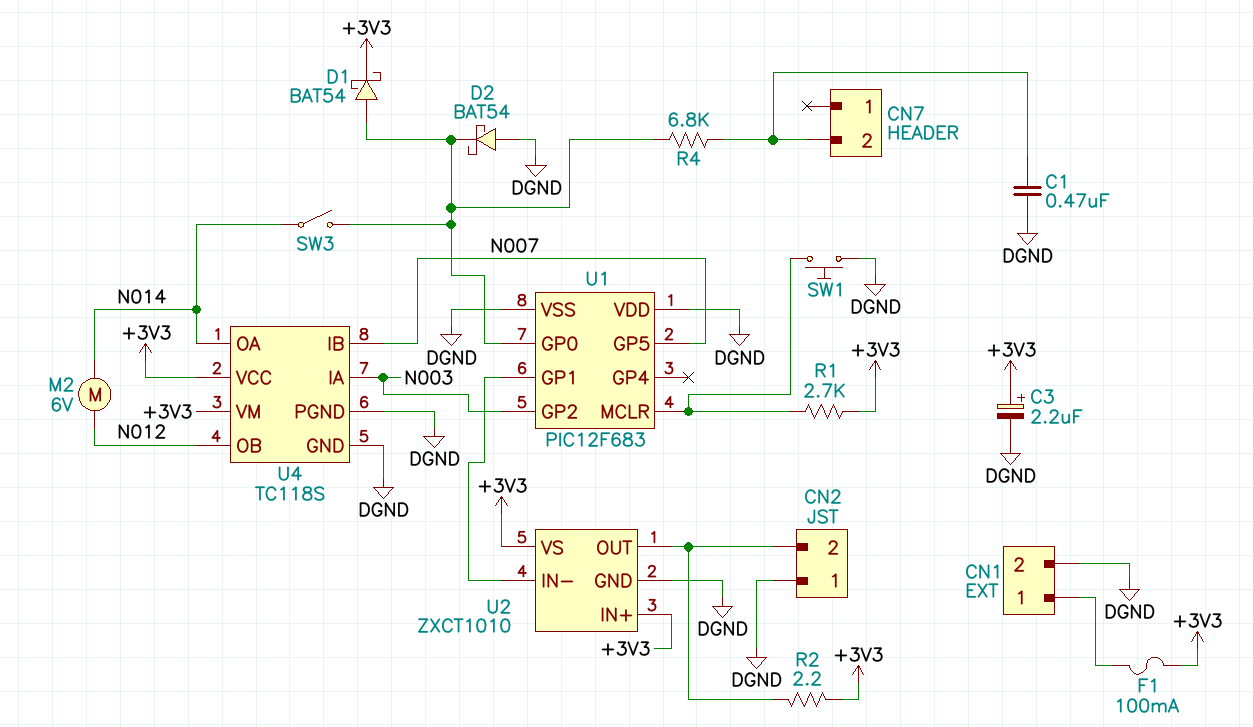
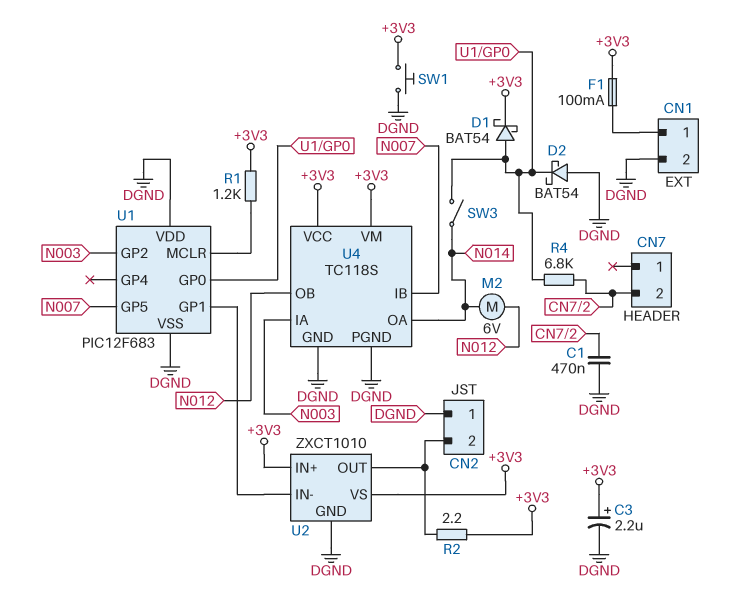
R1: 2.7k (+3V3, U1/MCLR) -> 1.2k (+3V3, U1/MCLR)
SW1: button (DGND, U1/MCLR) -> button (+3V3, DGND)

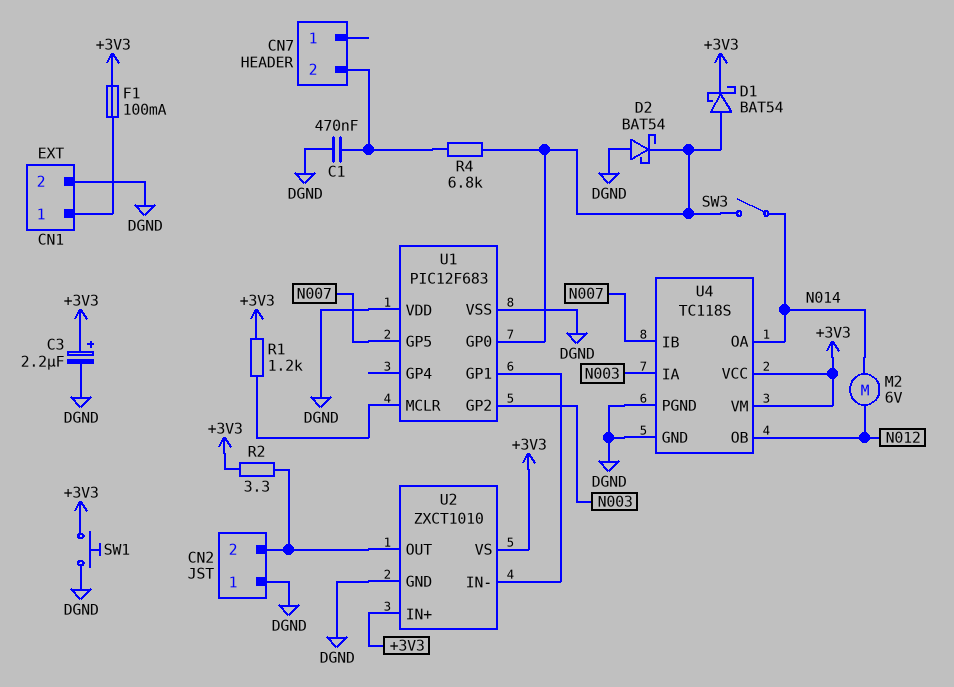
R2: 2.2 (+3V3, CN2/2) -> 3.3 (+3V3, CN2/2)

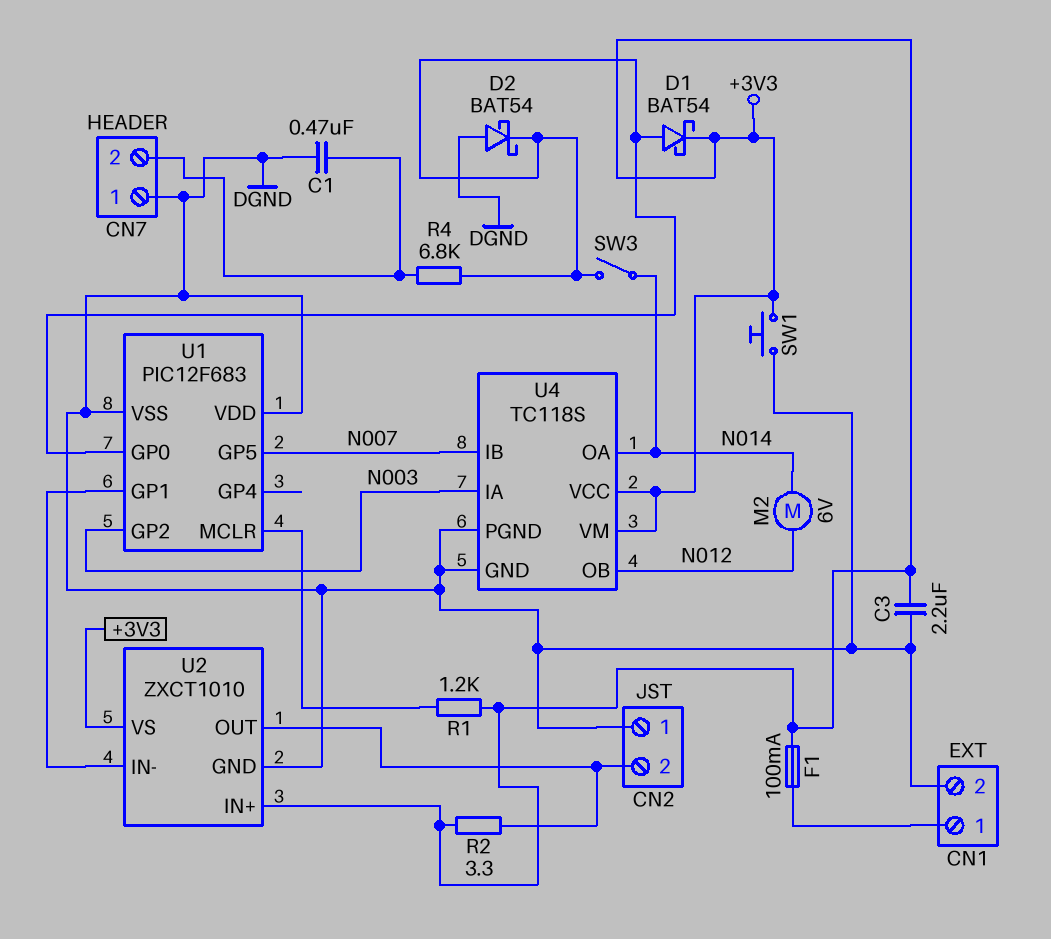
C3: 2.2uF (plus +3V3, minus DGND) -> 2.2uF (+3V3, DGND)
CN7 pin 1: none -> DGND

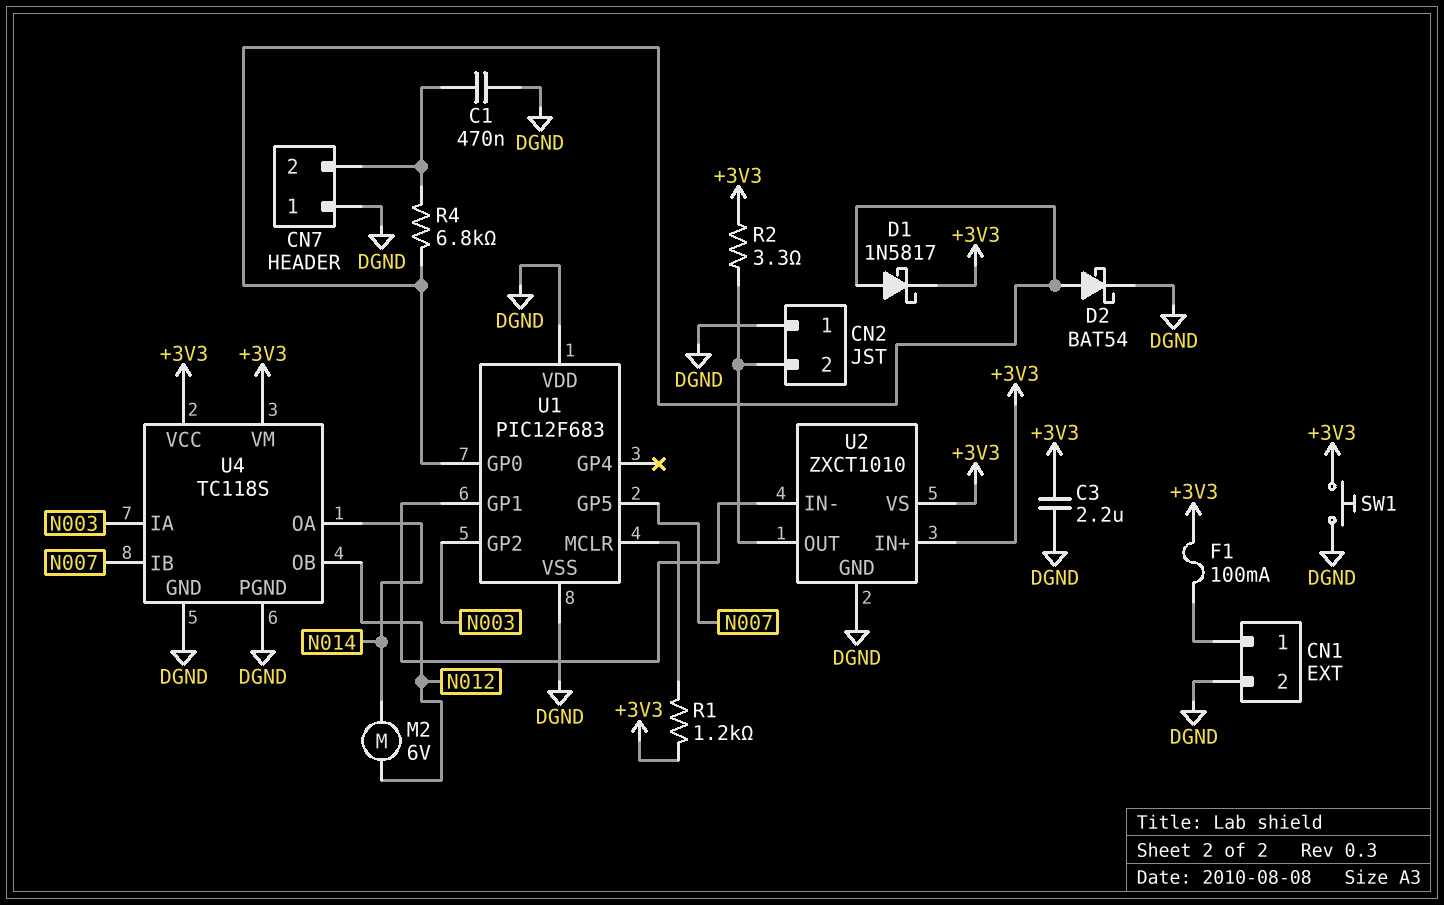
D1: schottky BAT54 (A U1/GP0, K +3V3) -> schottky 1N5817 (A U1/GP0, K +3V3)
D2: schottky BAT54 (A DGND, K U1/GP0) -> schottky BAT54 (A U1/GP0, K DGND)
SW3: switch (N014, U1/GP0) -> none

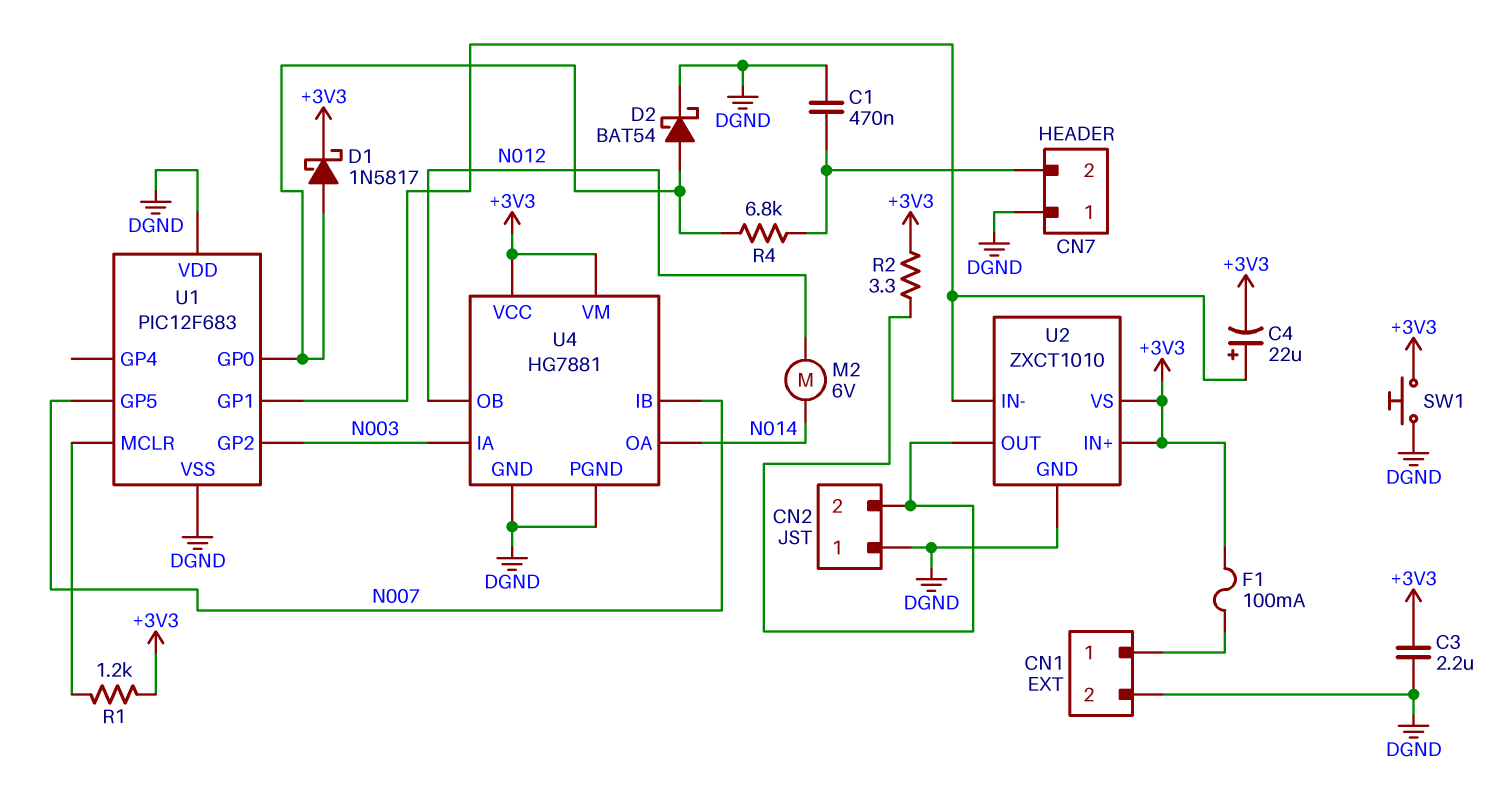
C4: none -> 22uF (plus U1/GP1, minus +3V3)
U4: TC118S -> HG7881

